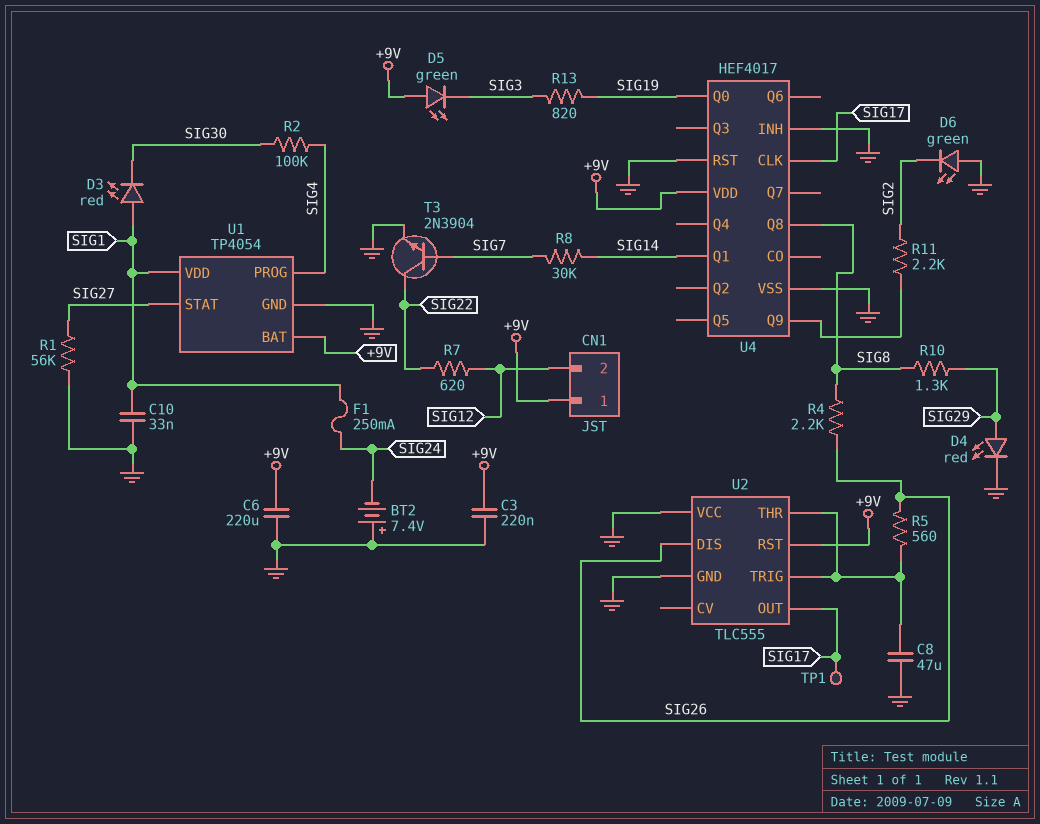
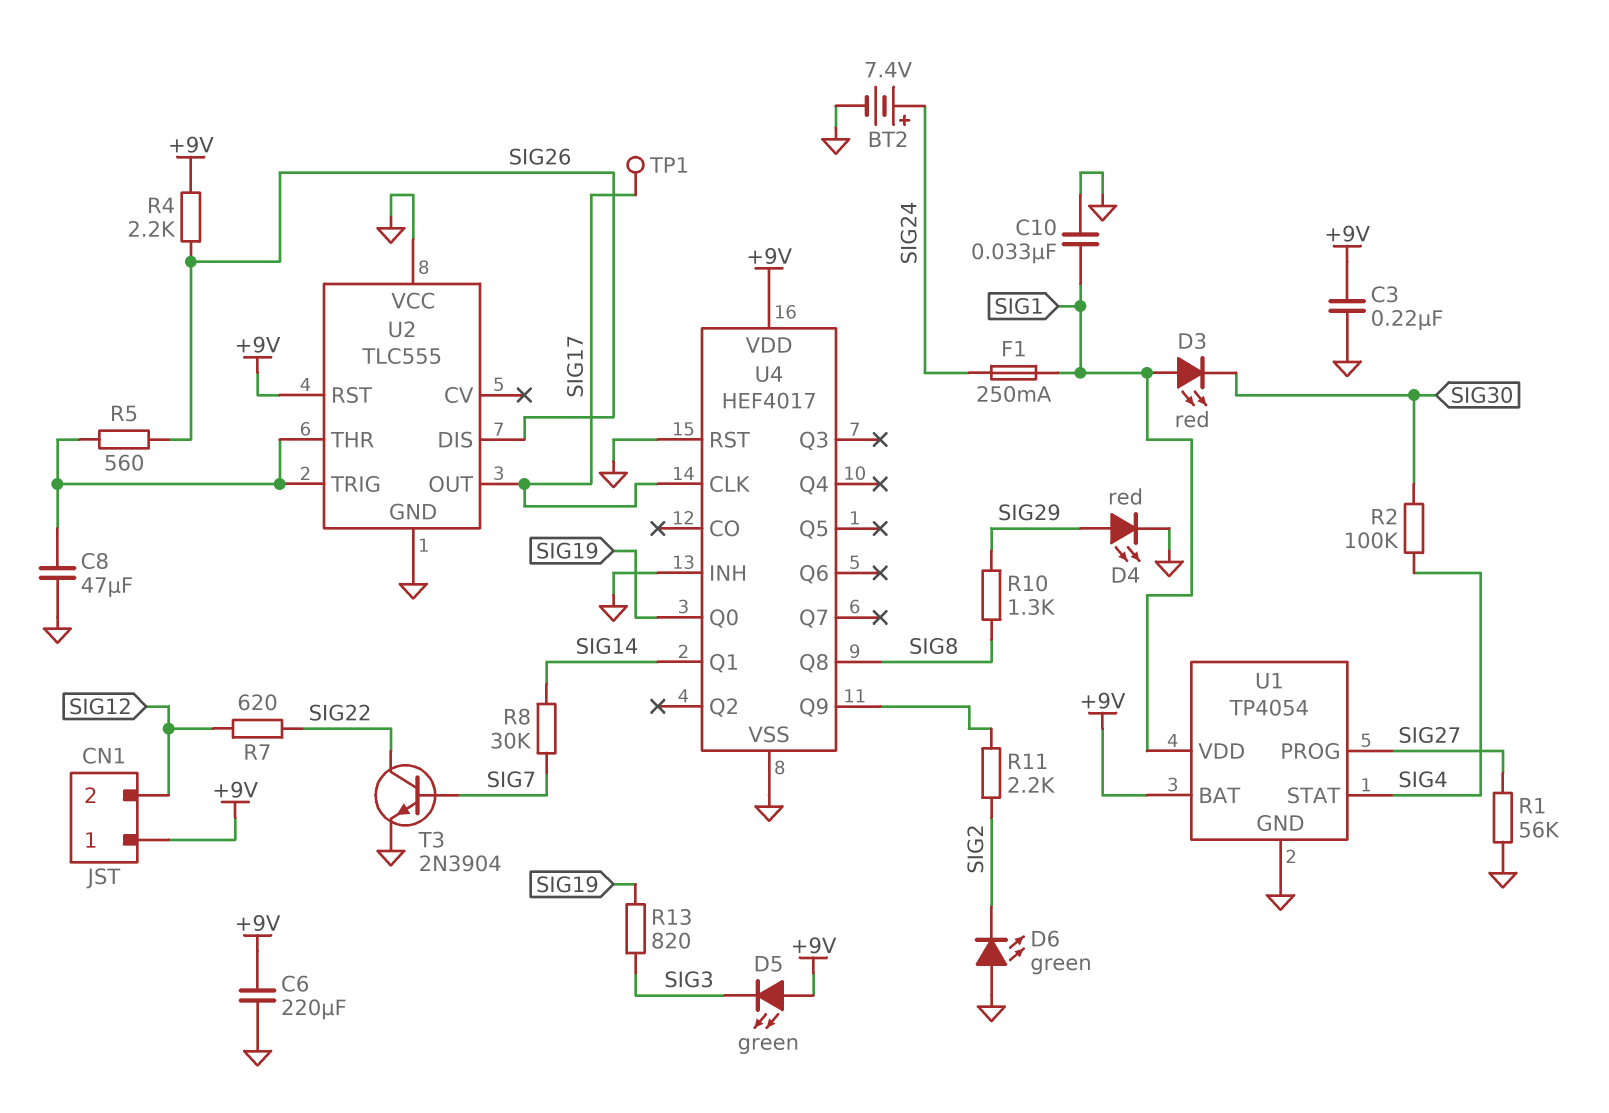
BT2: 7.4V (plus GND, minus SIG24) -> 7.4V (plus SIG24, minus GND)
R4: 2.2k (SIG8, SIG26) -> 2.2k (+9V, SIG26)
U1 pin PROG: SIG4 -> SIG27
U1 pin STAT: SIG27 -> SIG4

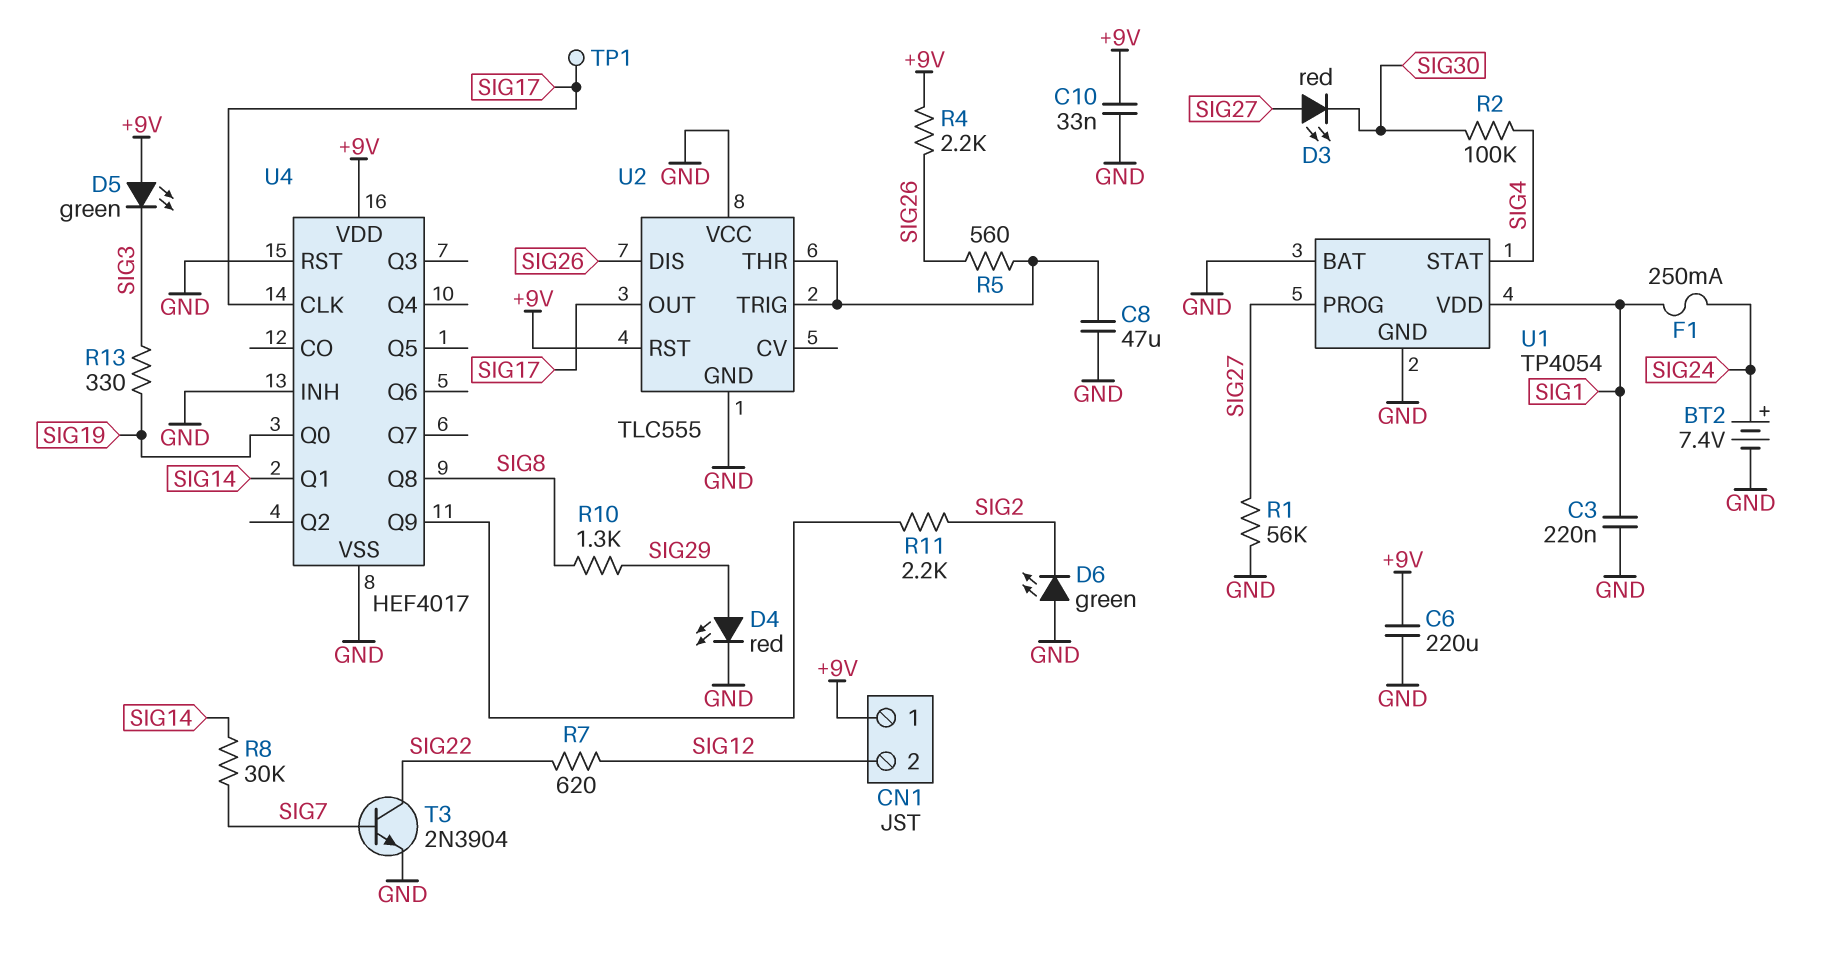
C3: 220nF (+9V, GND) -> 220nF (GND, SIG1)
C10: 33nF (GND, SIG1) -> 33nF (+9V, GND)
D3: LED red (A SIG1, K SIG30) -> LED red (A SIG27, K SIG30)
R13: 820 (SIG3, SIG19) -> 330 (SIG3, SIG19)
U1 pin BAT: +9V -> GND

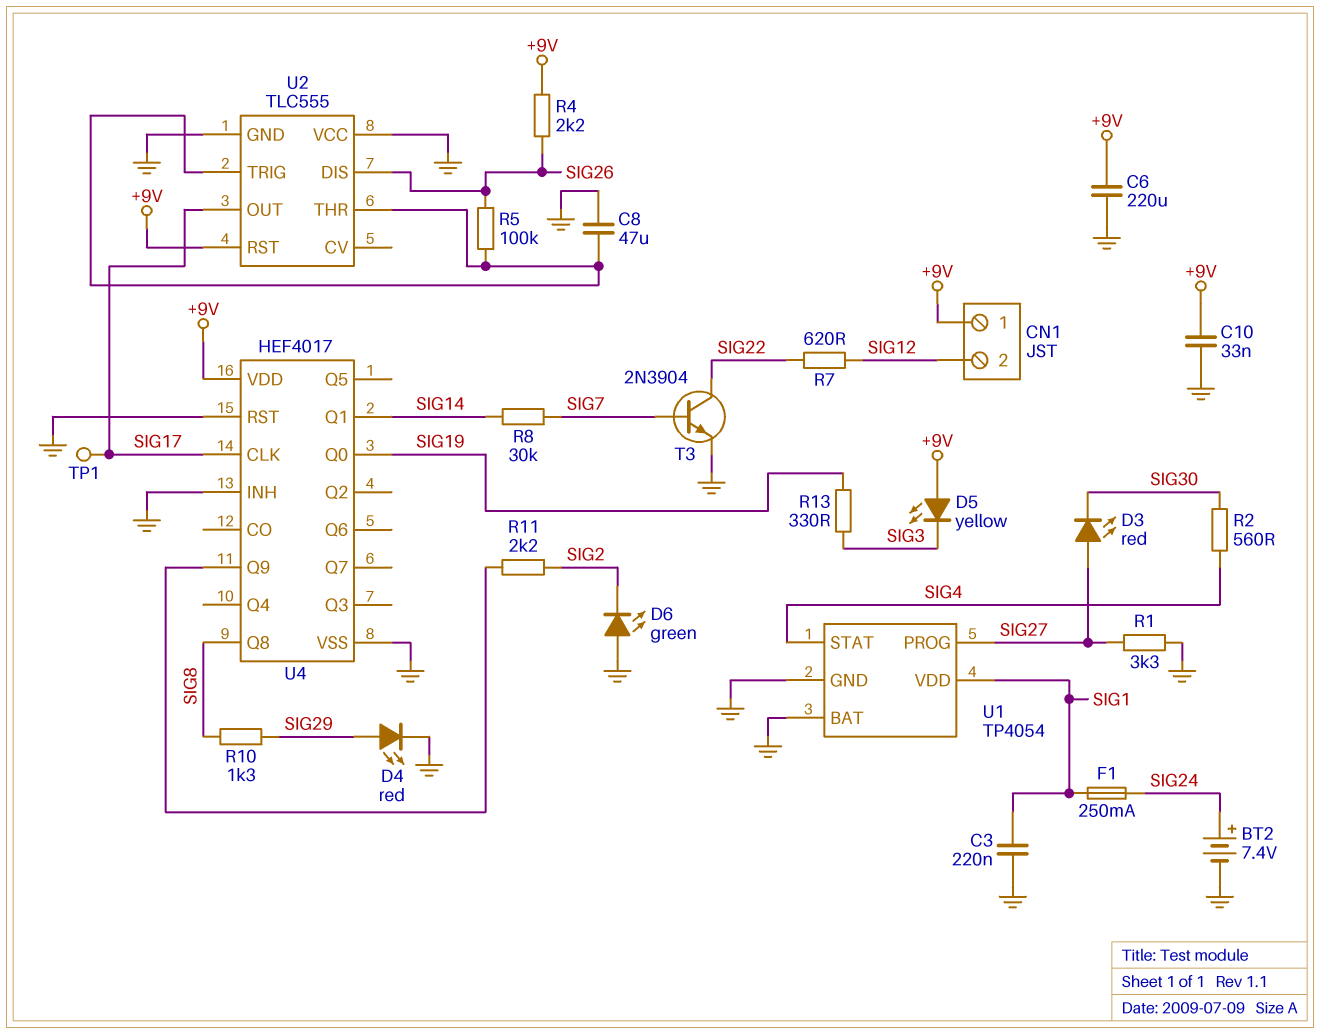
D5: LED green (A +9V, K SIG3) -> LED yellow (A +9V, K SIG3)
R1: 56k (GND, SIG27) -> 3.3k (GND, SIG27)
R2: 100k (SIG4, SIG30) -> 560 (SIG4, SIG30)
R5: 560 (SIG26, U2/THR) -> 100k (SIG26, U2/THR)

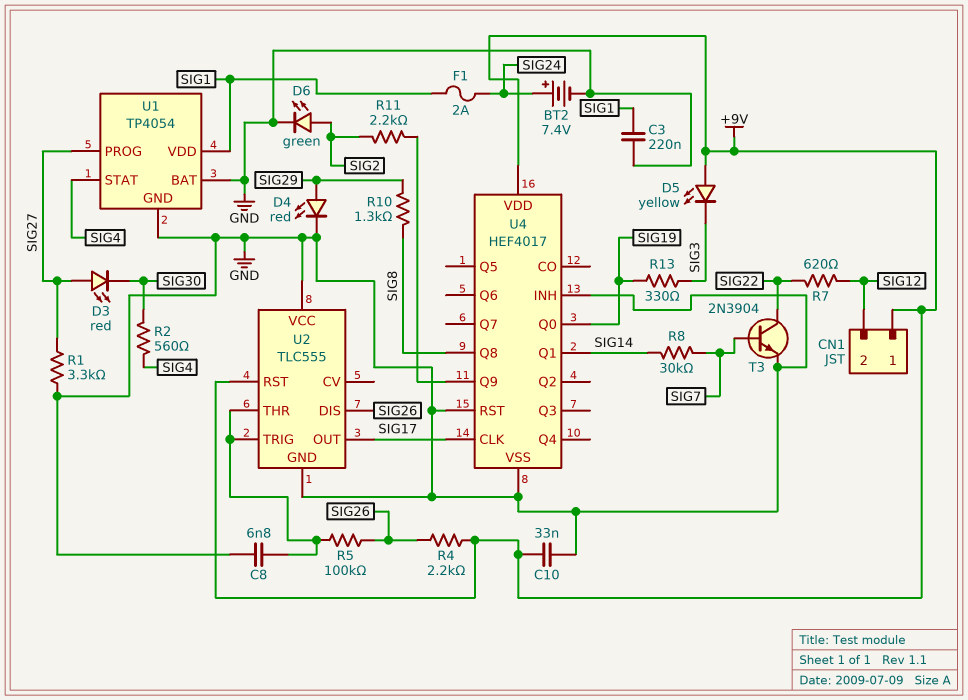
C6: 220uF (+9V, GND) -> none
C8: 47uF (GND, U2/THR) -> 6.8nF (GND, U2/THR)
D6: LED green (A GND, K SIG2) -> LED green (A SIG2, K GND)
F1: 250mA (SIG1, SIG24) -> 2A (SIG1, SIG24)
TP1: test point (SIG17) -> none

